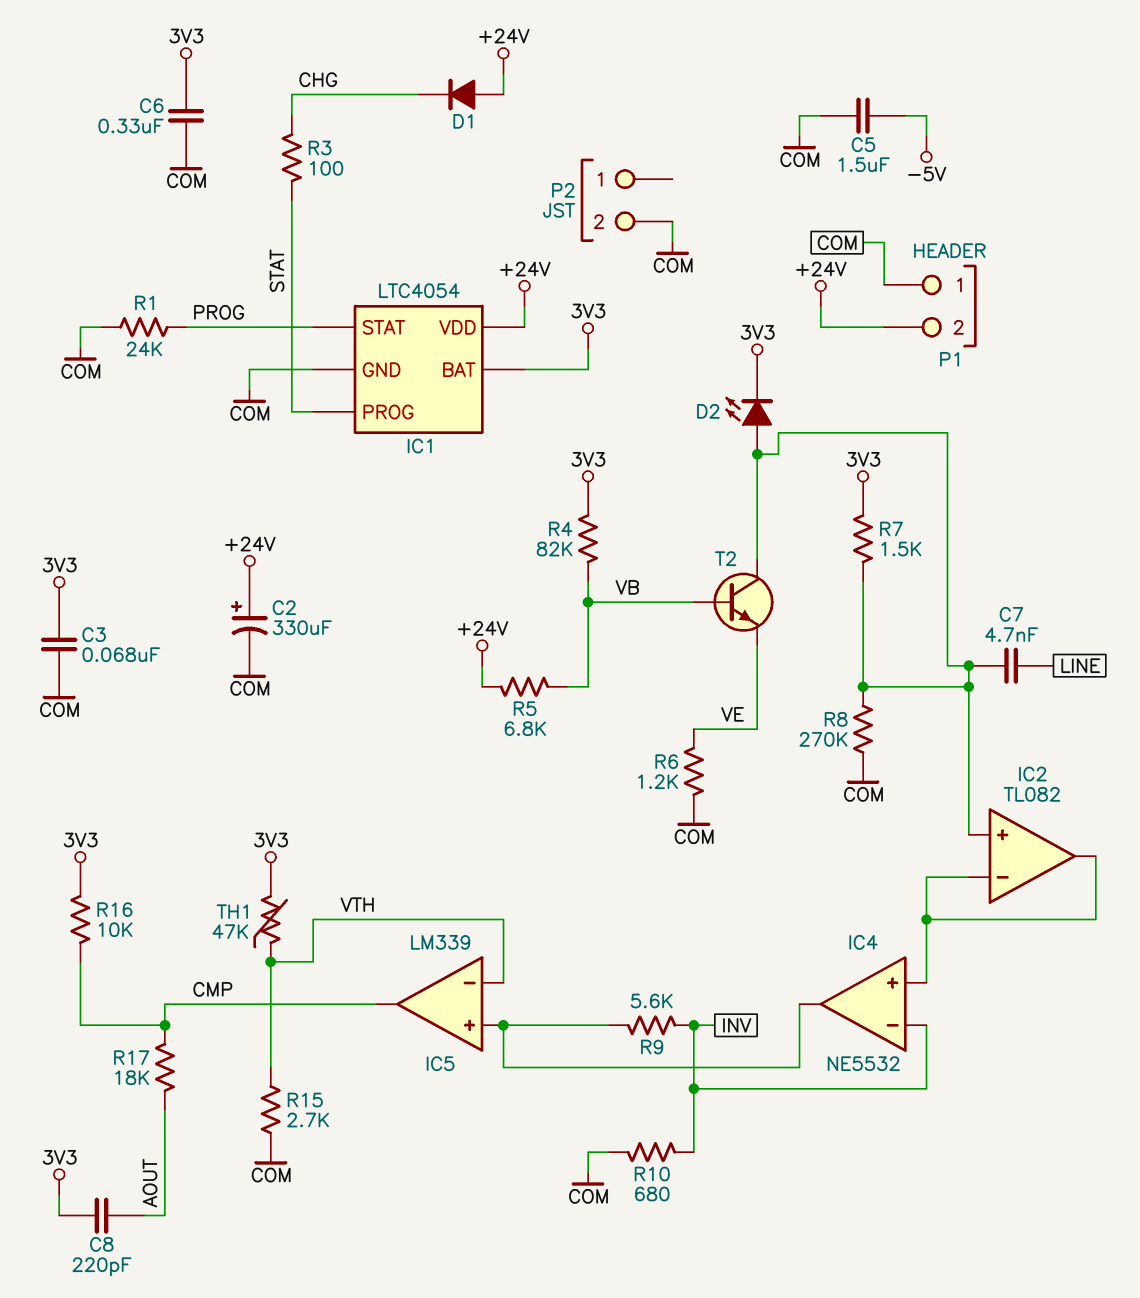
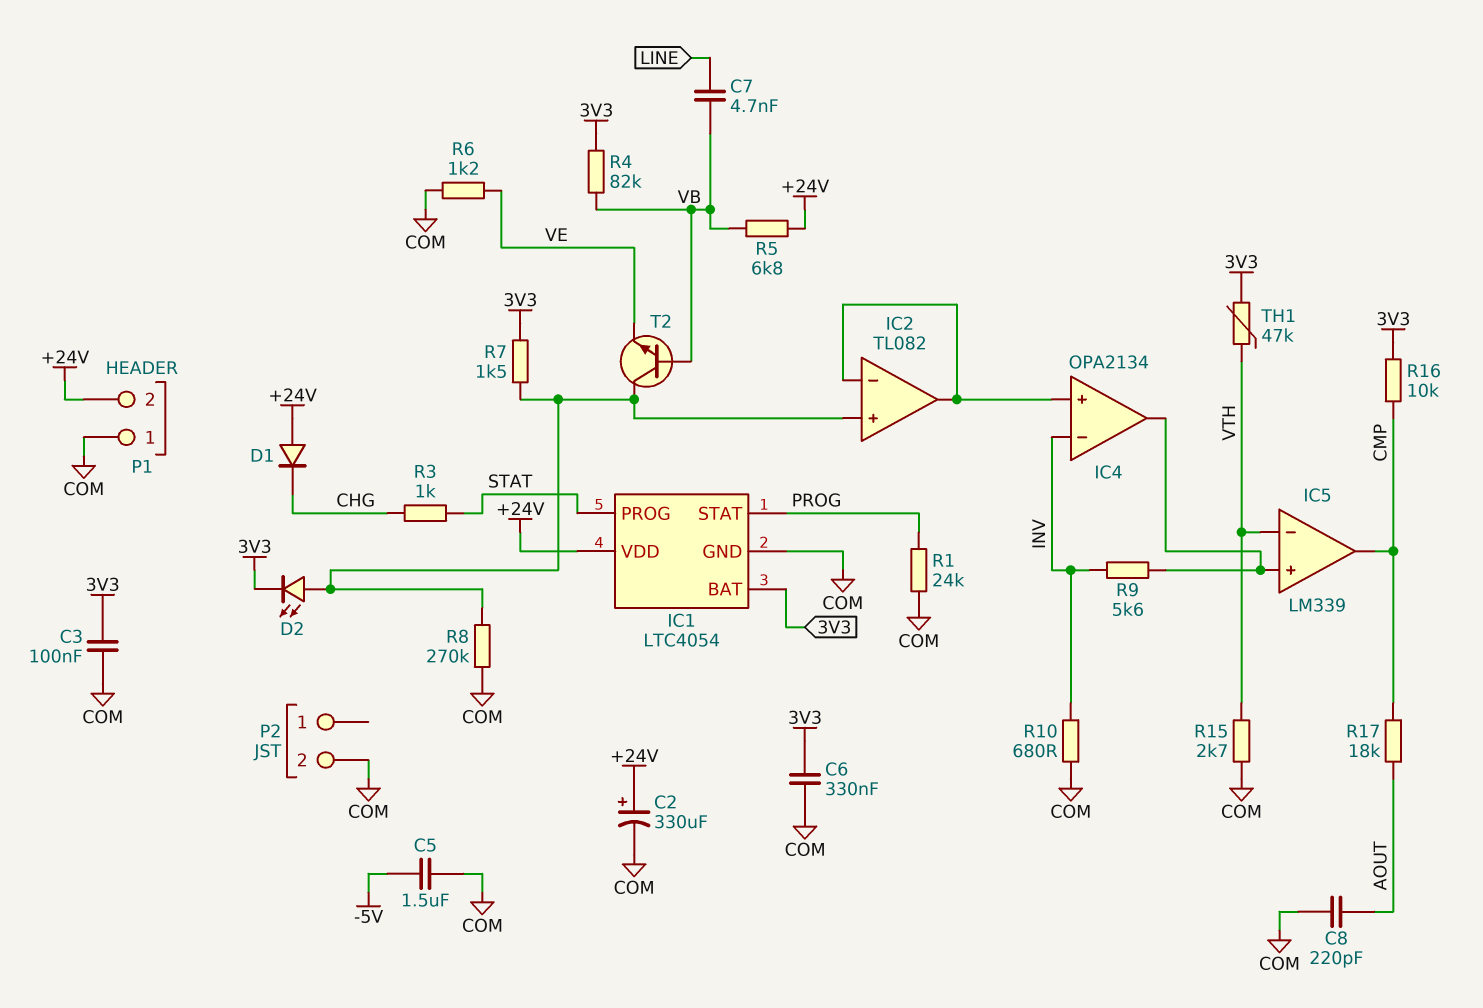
C3: 68nF (3V3, COM) -> 100nF (3V3, COM)
C7: 4.7nF (IC2/in+, LINE) -> 4.7nF (LINE, VB)
C8: 220pF (3V3, AOUT) -> 220pF (AOUT, COM)
IC4: NE5532 -> OPA2134
R3: 100 (CHG, STAT) -> 1k (CHG, STAT)

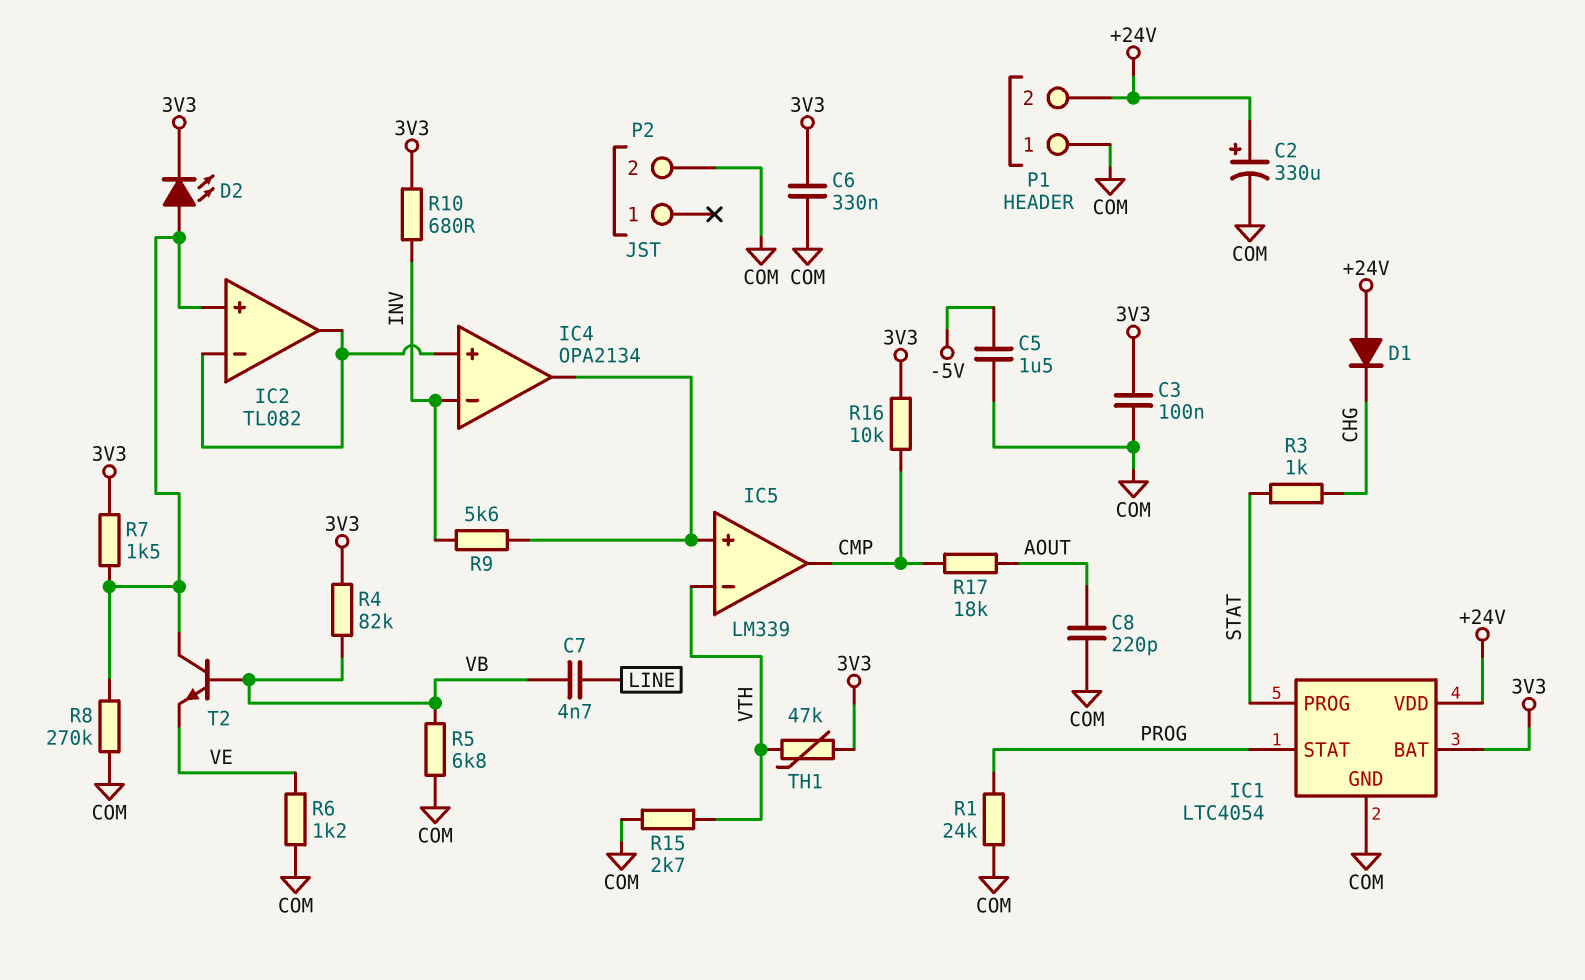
R5: 6.8k (+24V, VB) -> 6.8k (COM, VB)
R10: 680 (COM, INV) -> 680 (3V3, INV)

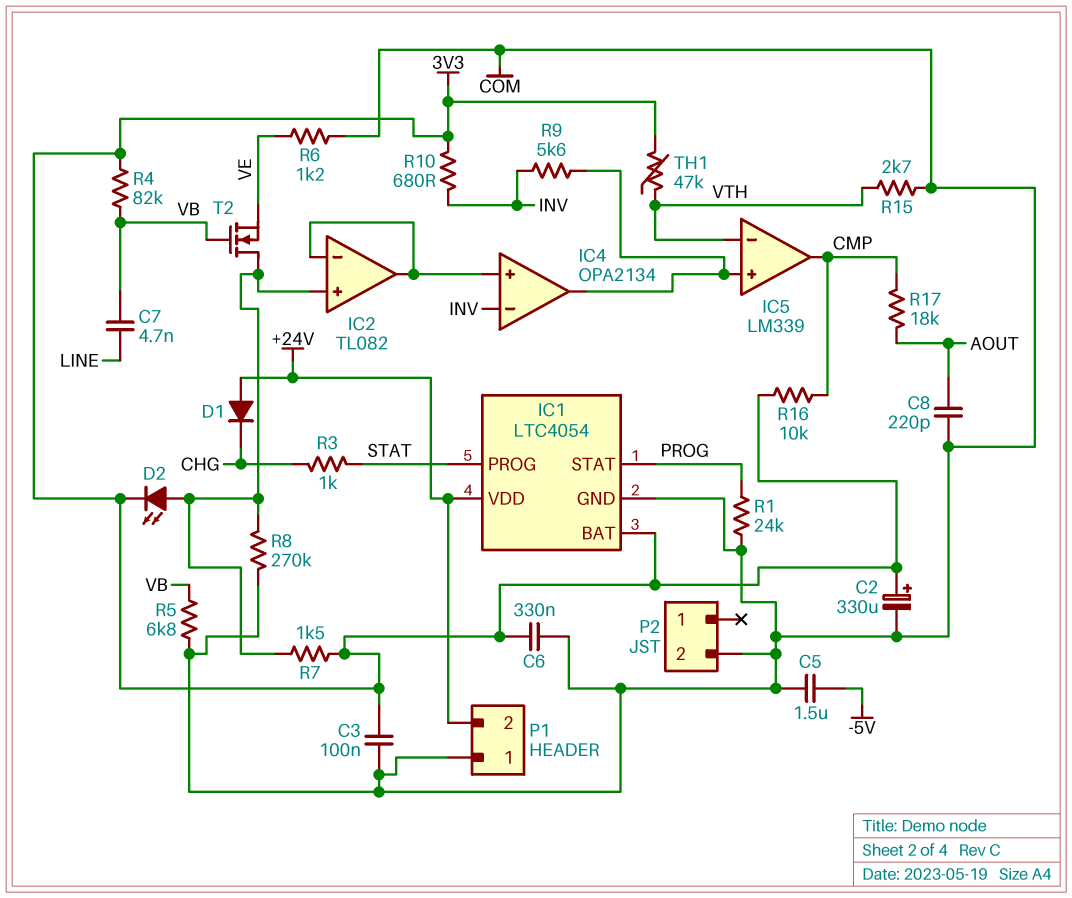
C2: 330uF (plus +24V, minus COM) -> 330uF (plus 3V3, minus COM)
T2: NPN (B VB, C IC2/in+, E VE) -> NMOS (G VB, D IC2/in+, S VE)

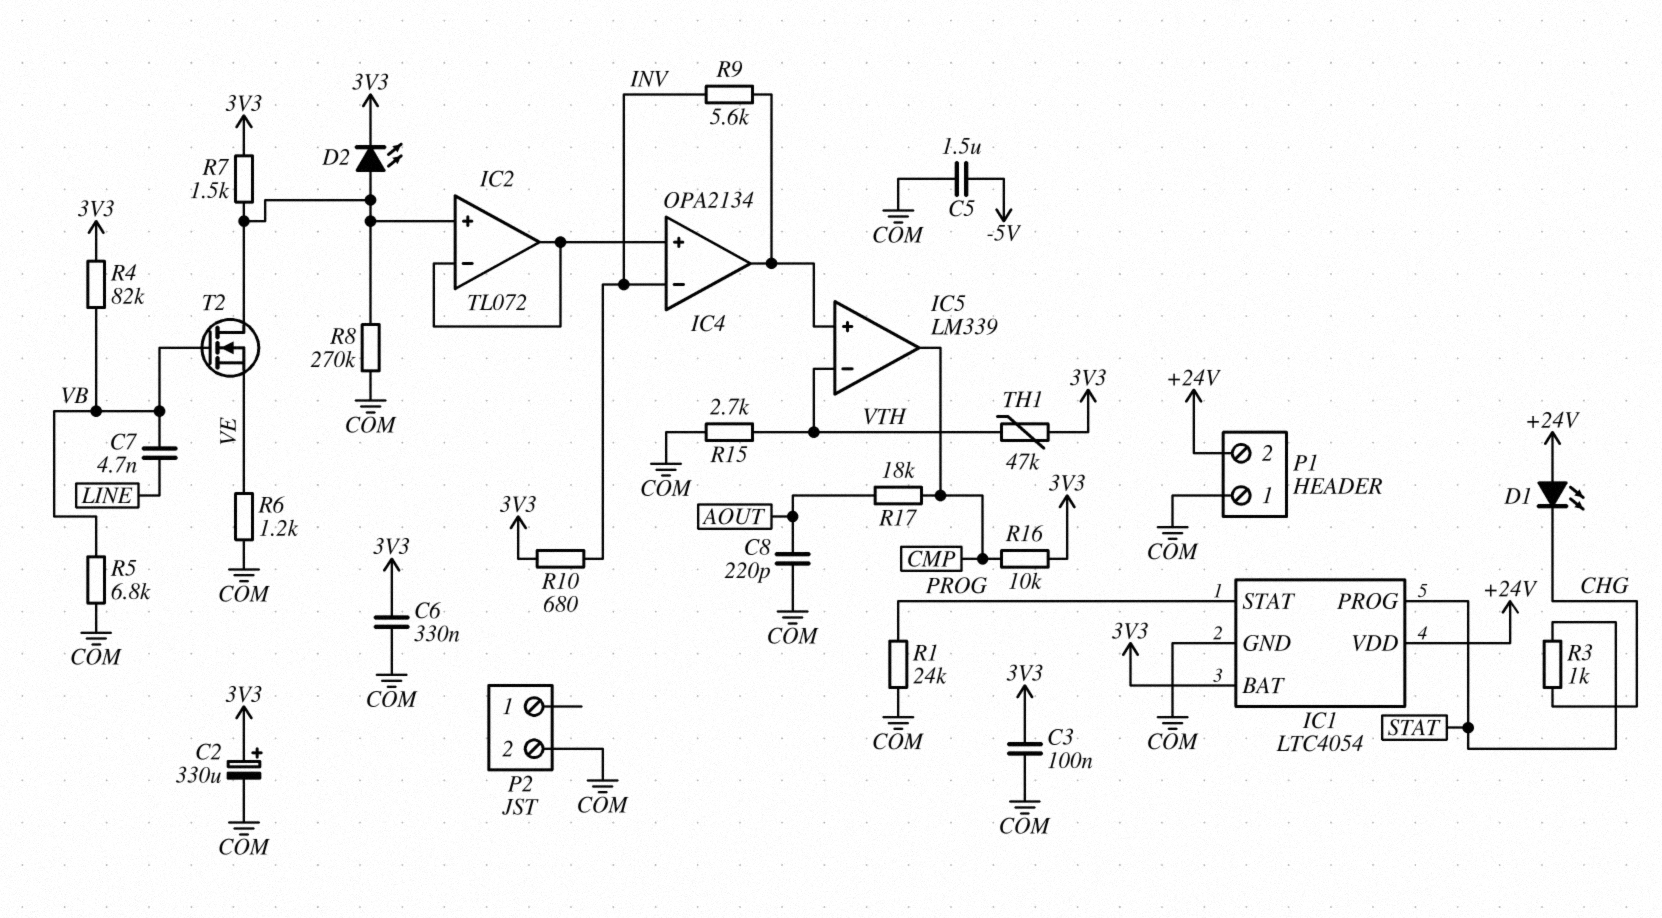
D1: diode (A +24V, K CHG) -> LED (A +24V, K CHG)
IC2: TL082 -> TL072

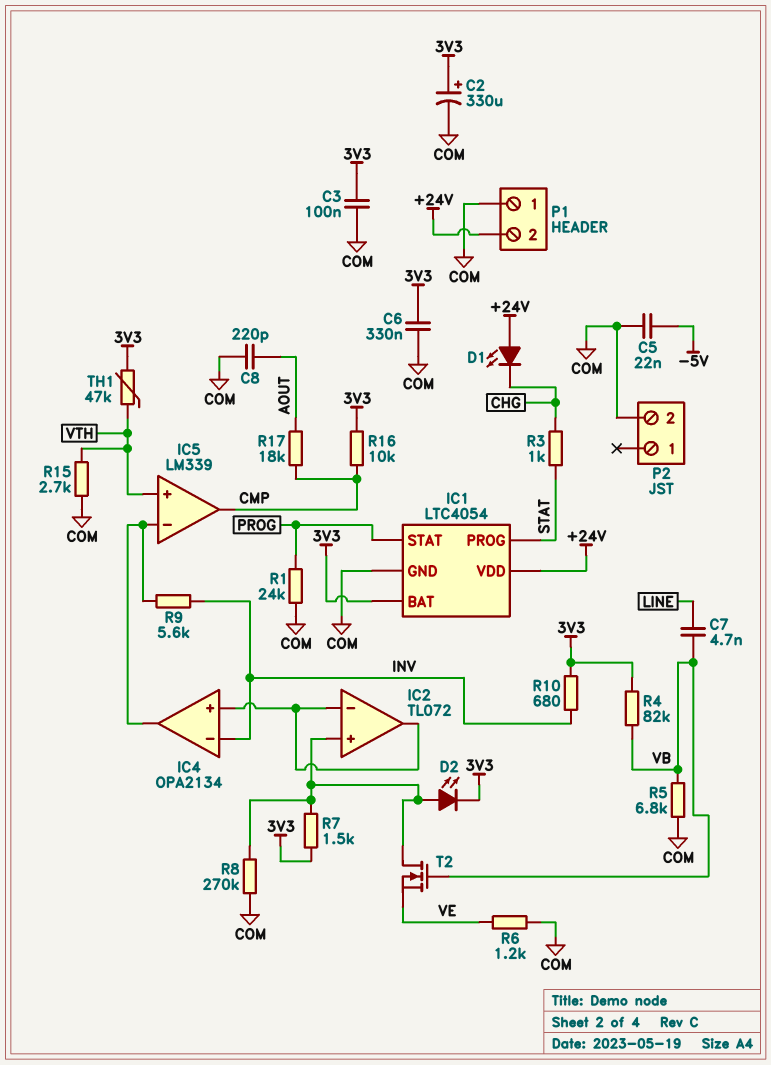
C5: 1.5uF (-5V, COM) -> 22nF (-5V, COM)
IC5 pin in+: IC4/out -> VTH
IC5 pin in-: VTH -> IC4/out

